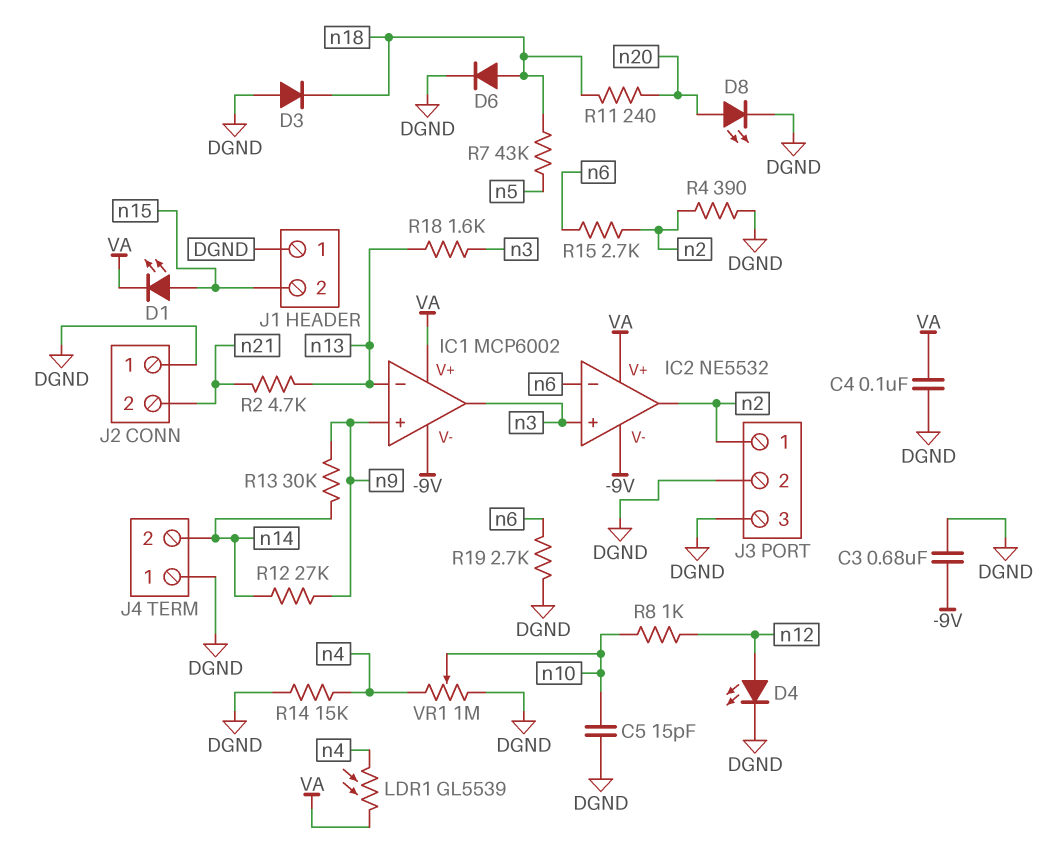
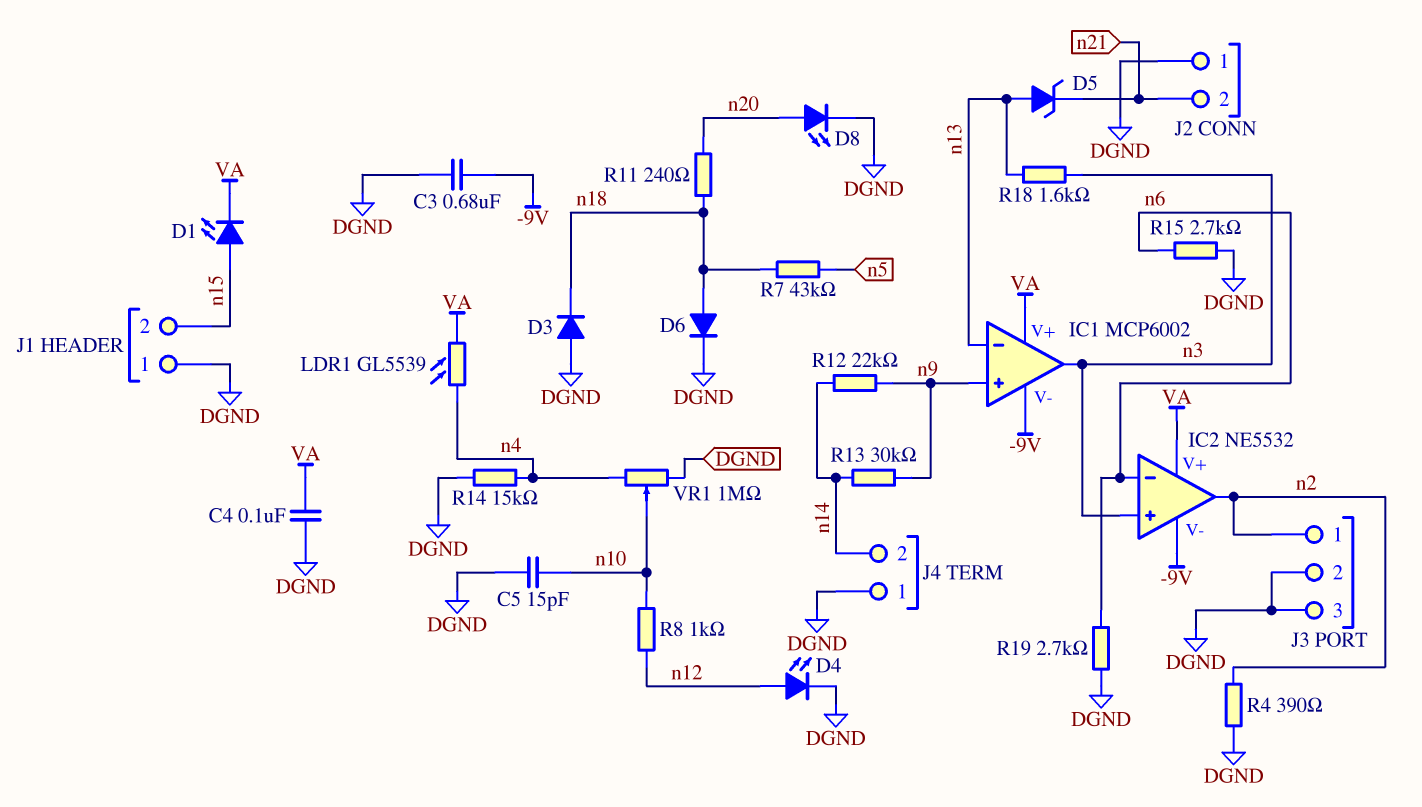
D5: none -> zener (A n13, K n21)
R2: 4.7k (n13, n21) -> none
R12: 27k (n9, n14) -> 22k (n9, n14)
R15: 2.7k (n2, n6) -> 2.7k (DGND, n6)

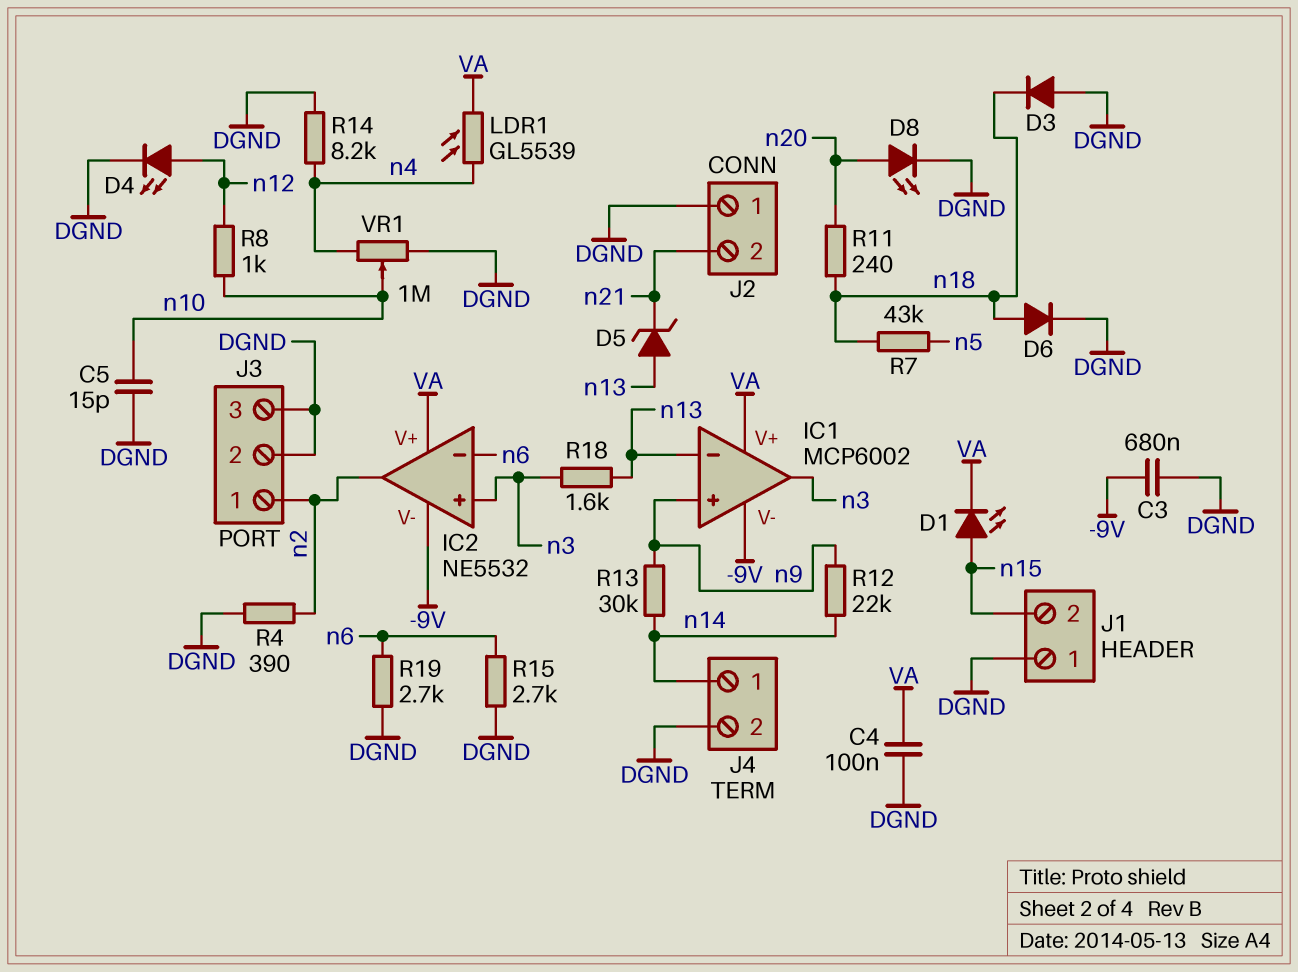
J4 pin 1: DGND -> n14
J4 pin 2: n14 -> DGND
R14: 15k (DGND, n4) -> 8.2k (DGND, n4)

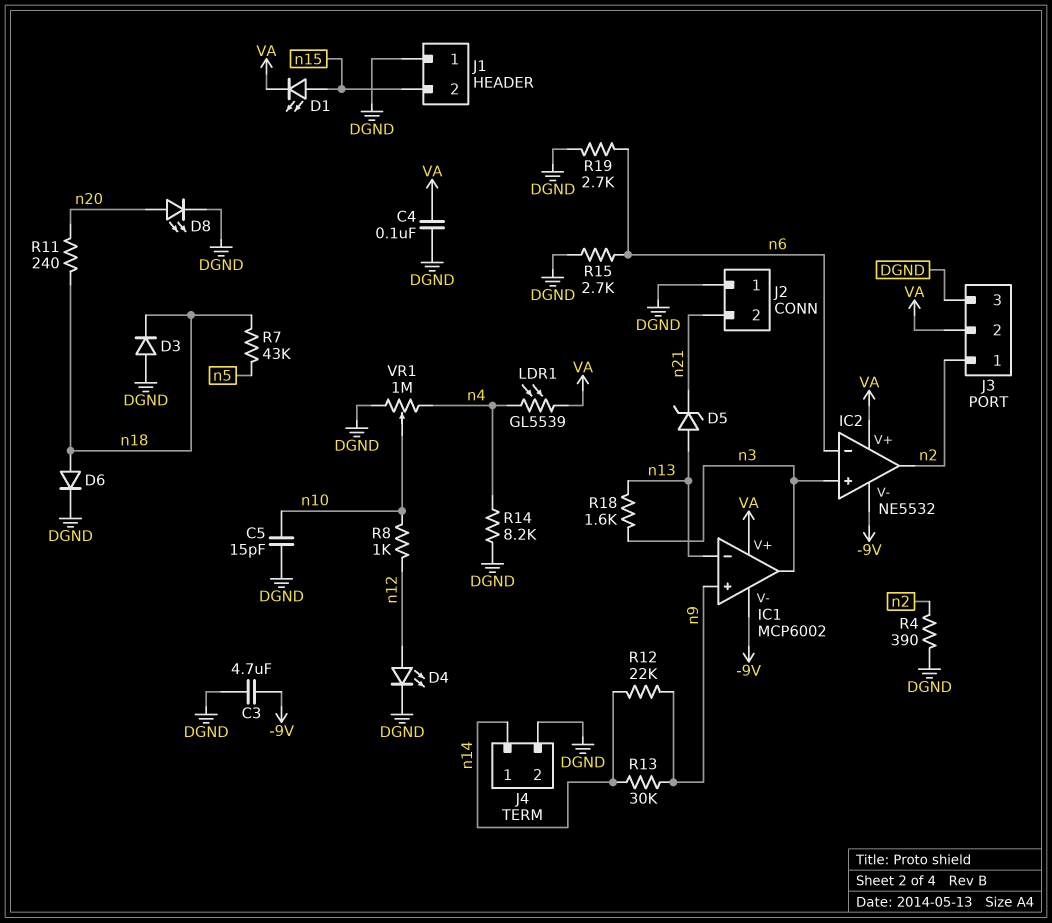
C3: 680nF (-9V, DGND) -> 4.7uF (-9V, DGND)
J3 pin 2: DGND -> VA

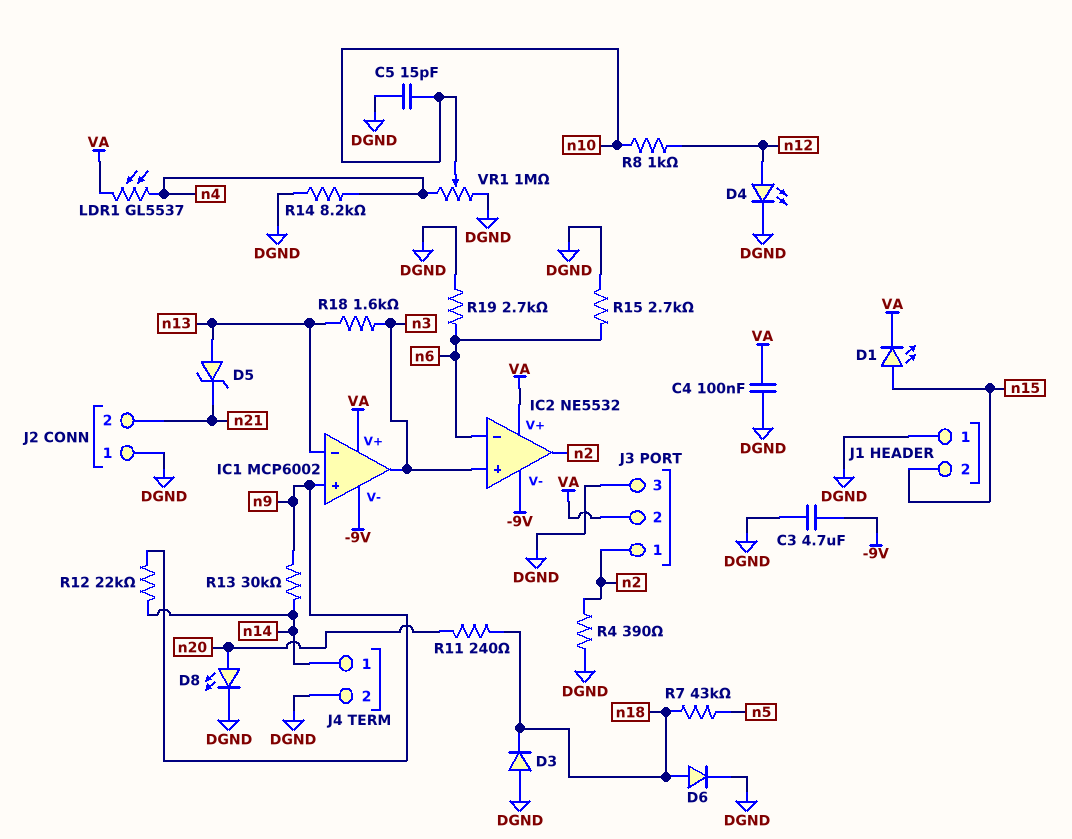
LDR1: GL5539 (VA, n4) -> GL5537 (VA, n4)

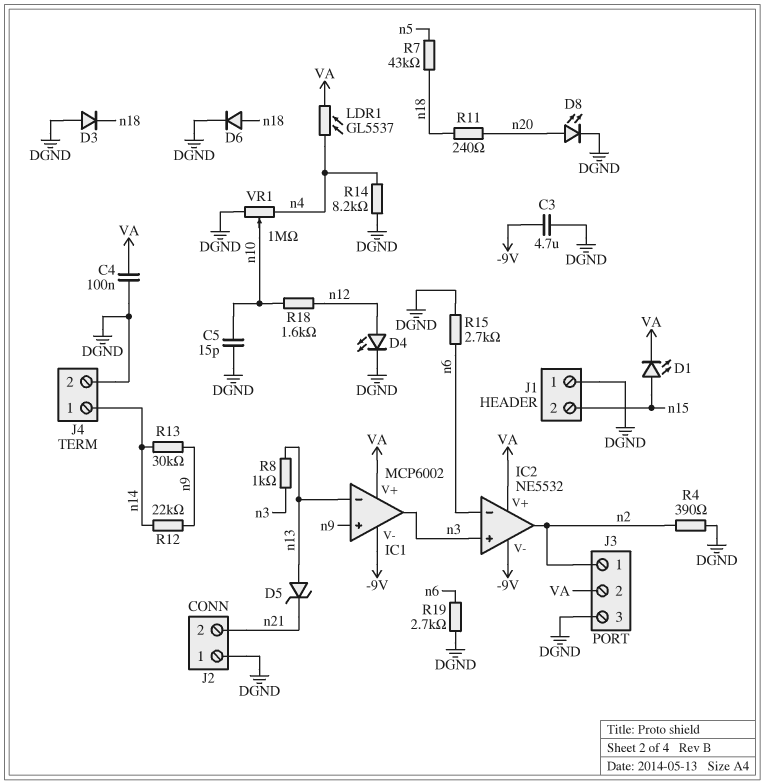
R8: 1k (n10, n12) -> 1k (n3, n13)
R18: 1.6k (n3, n13) -> 1.6k (n10, n12)

